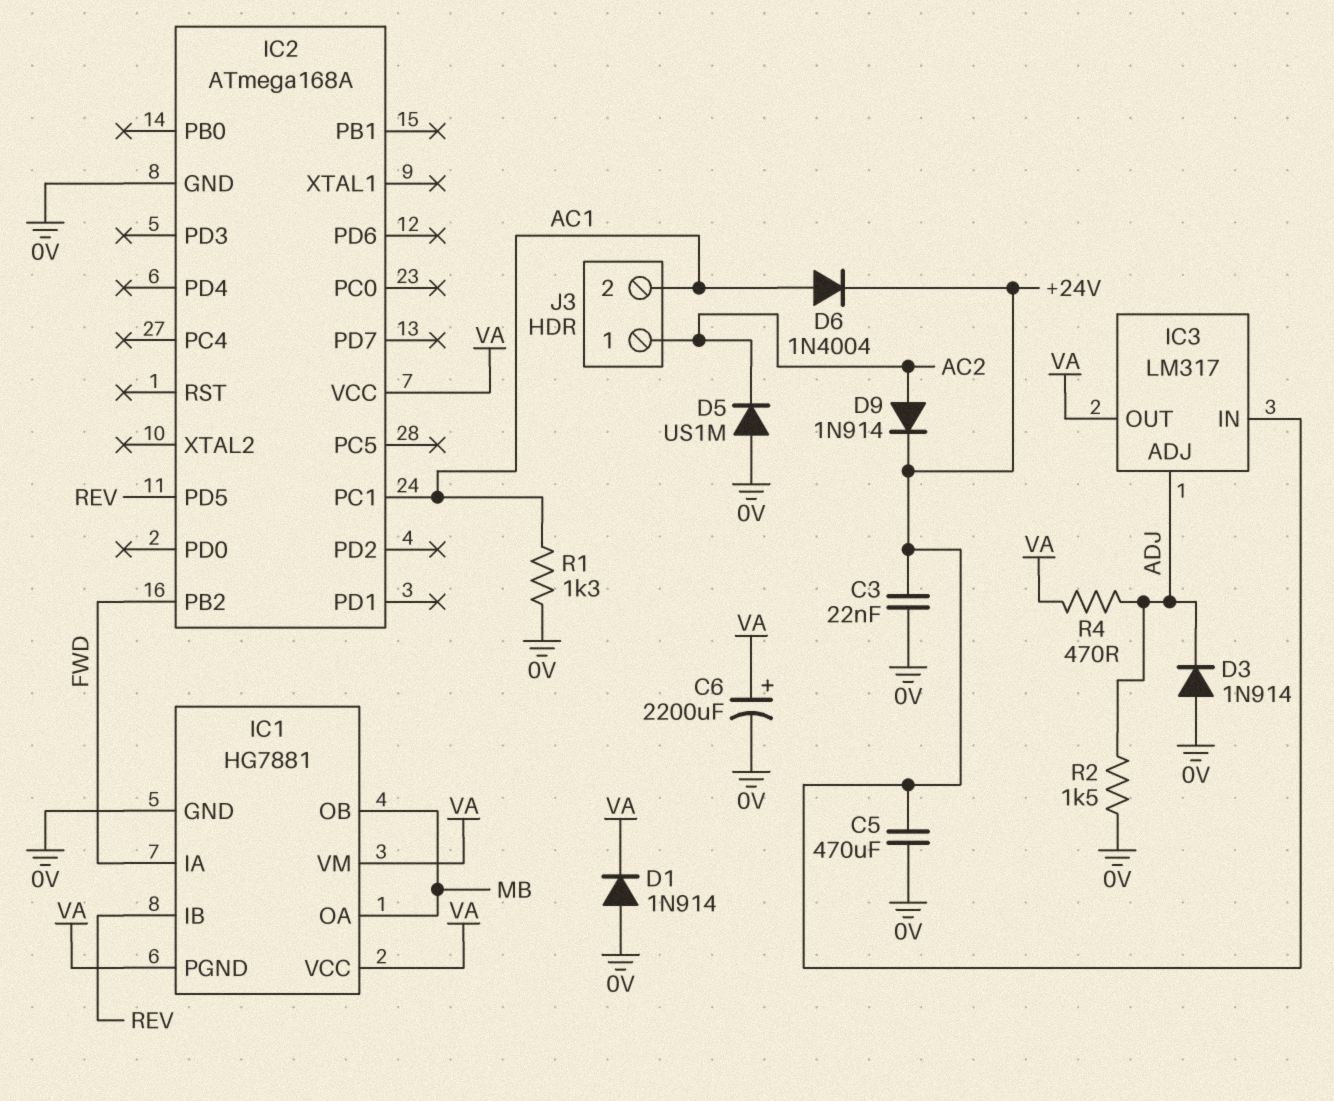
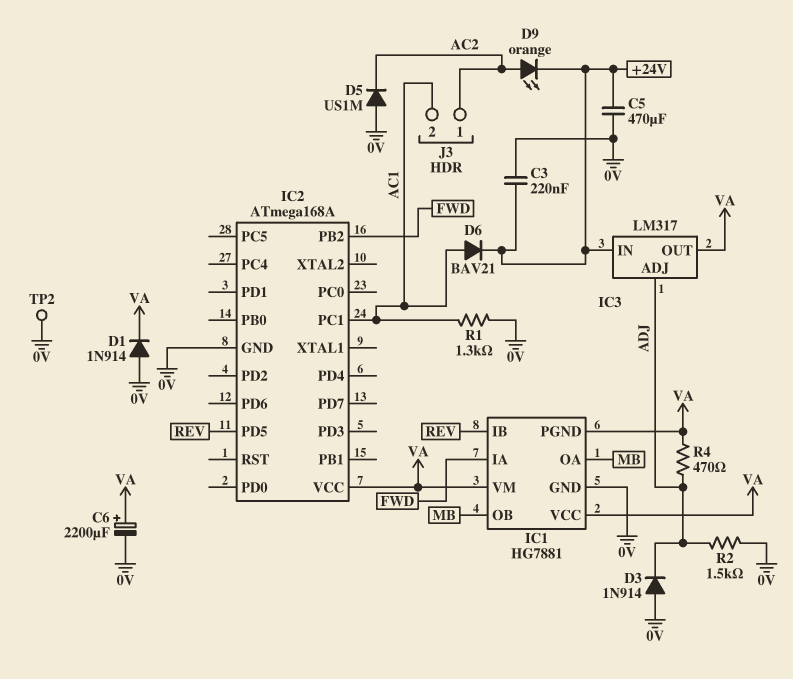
C3: 22nF (+24V, 0V) -> 220nF (+24V, 0V)
D6: diode 1N4004 (A AC1, K +24V) -> diode BAV21 (A AC1, K +24V)
D9: diode 1N914 (A AC2, K +24V) -> LED orange (A AC2, K +24V)
TP2: none -> test point (0V)

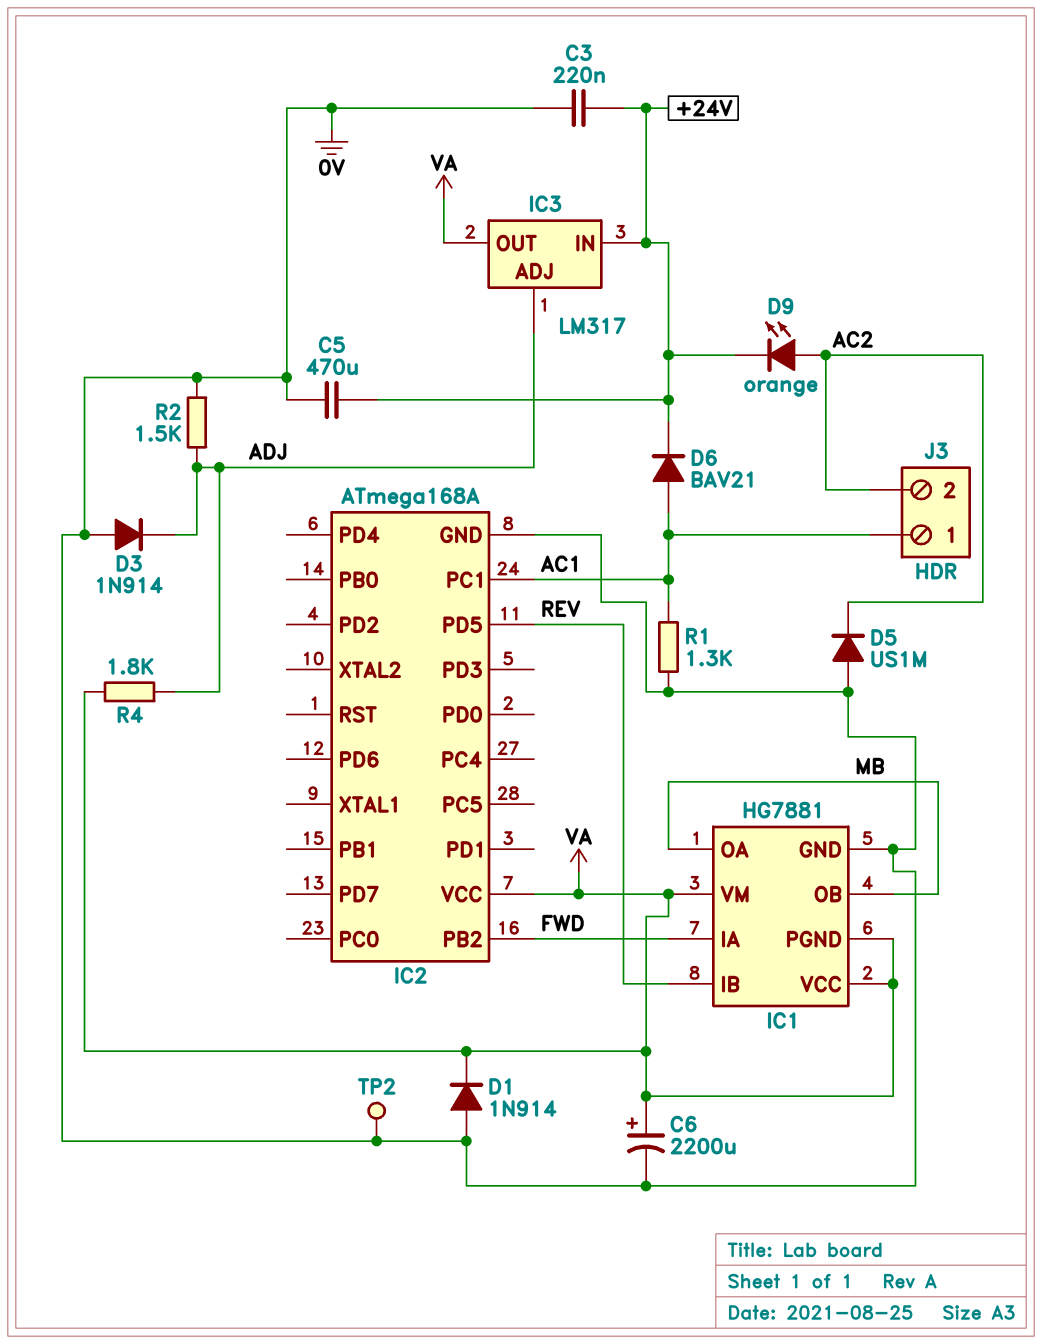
J3 pin 1: AC2 -> AC1
J3 pin 2: AC1 -> AC2
R4: 470 (ADJ, VA) -> 1.8k (ADJ, VA)

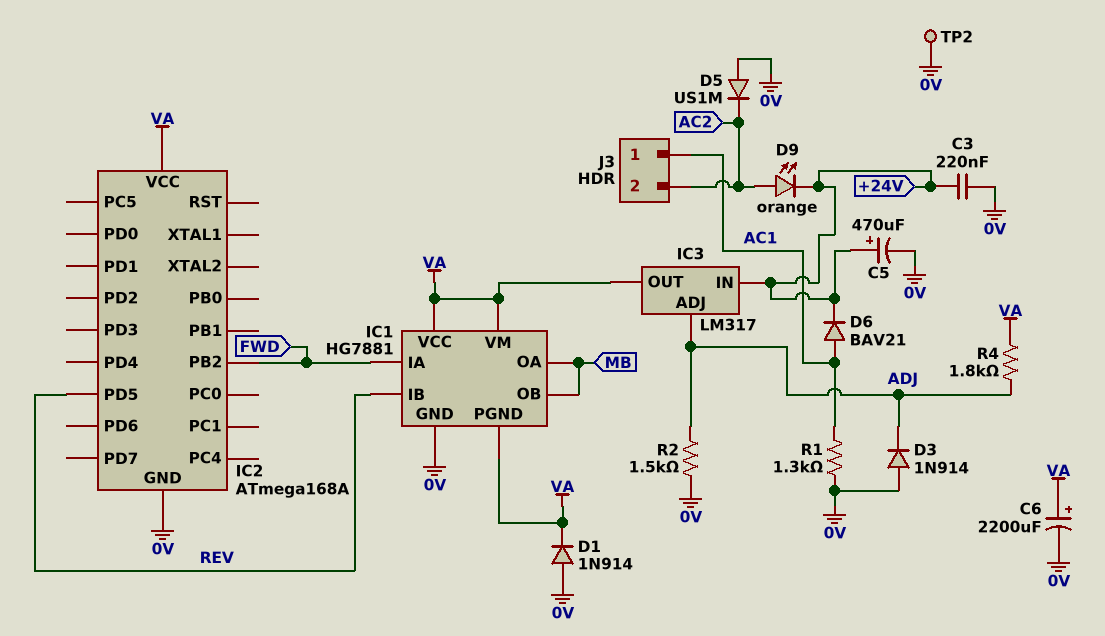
C5: 470uF (+24V, 0V) -> 470uF (plus +24V, minus 0V)
IC2 pin PC1: AC1 -> none

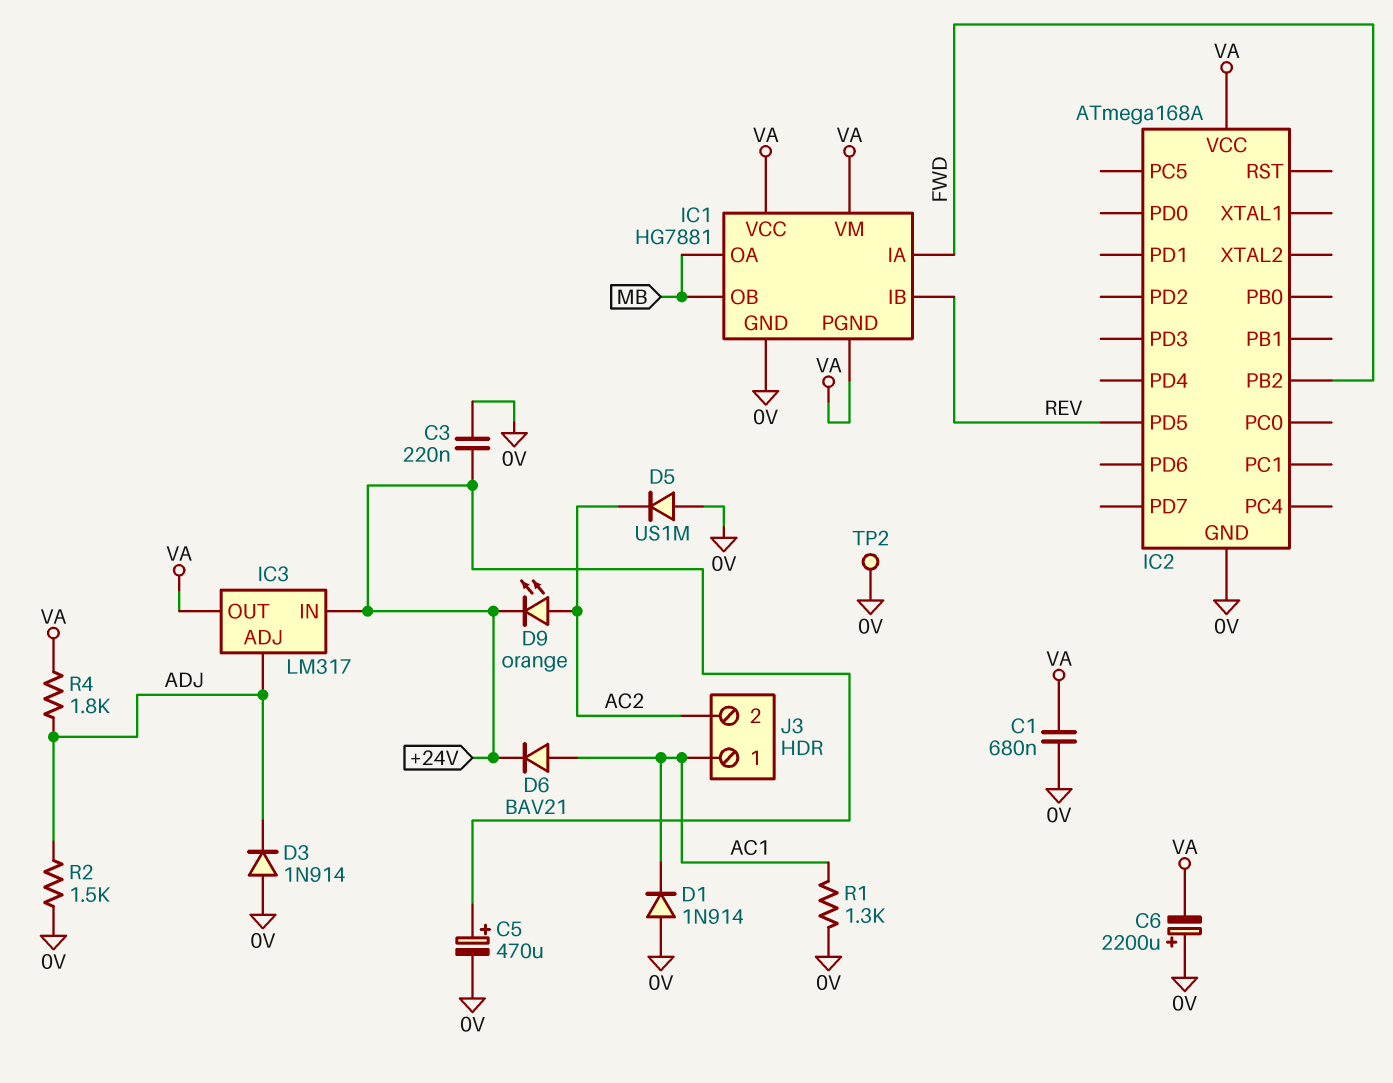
C1: none -> 680nF (0V, VA)
C6: 2200uF (plus VA, minus 0V) -> 2200uF (plus 0V, minus VA)
D1: diode 1N914 (A 0V, K VA) -> diode 1N914 (A 0V, K AC1)

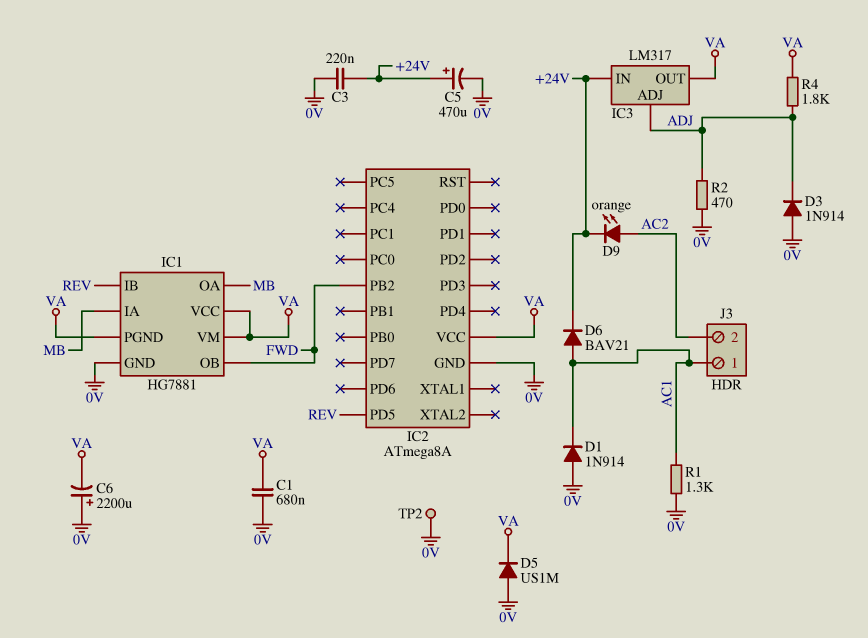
D5: diode US1M (A 0V, K AC2) -> diode US1M (A 0V, K VA)
IC1 pin IA: FWD -> MB
IC1 pin OB: MB -> FWD
IC2: ATmega168A -> ATmega8A
R2: 1.5k (0V, ADJ) -> 470 (0V, ADJ)

